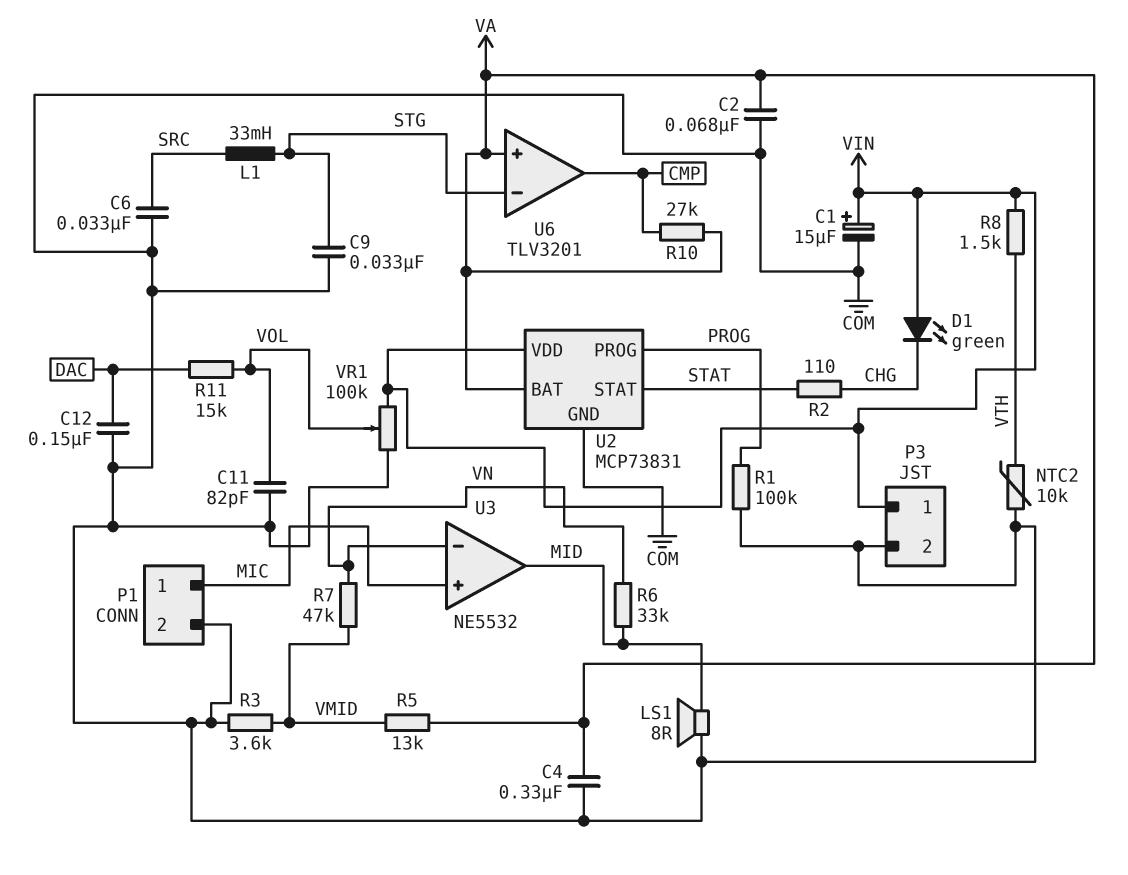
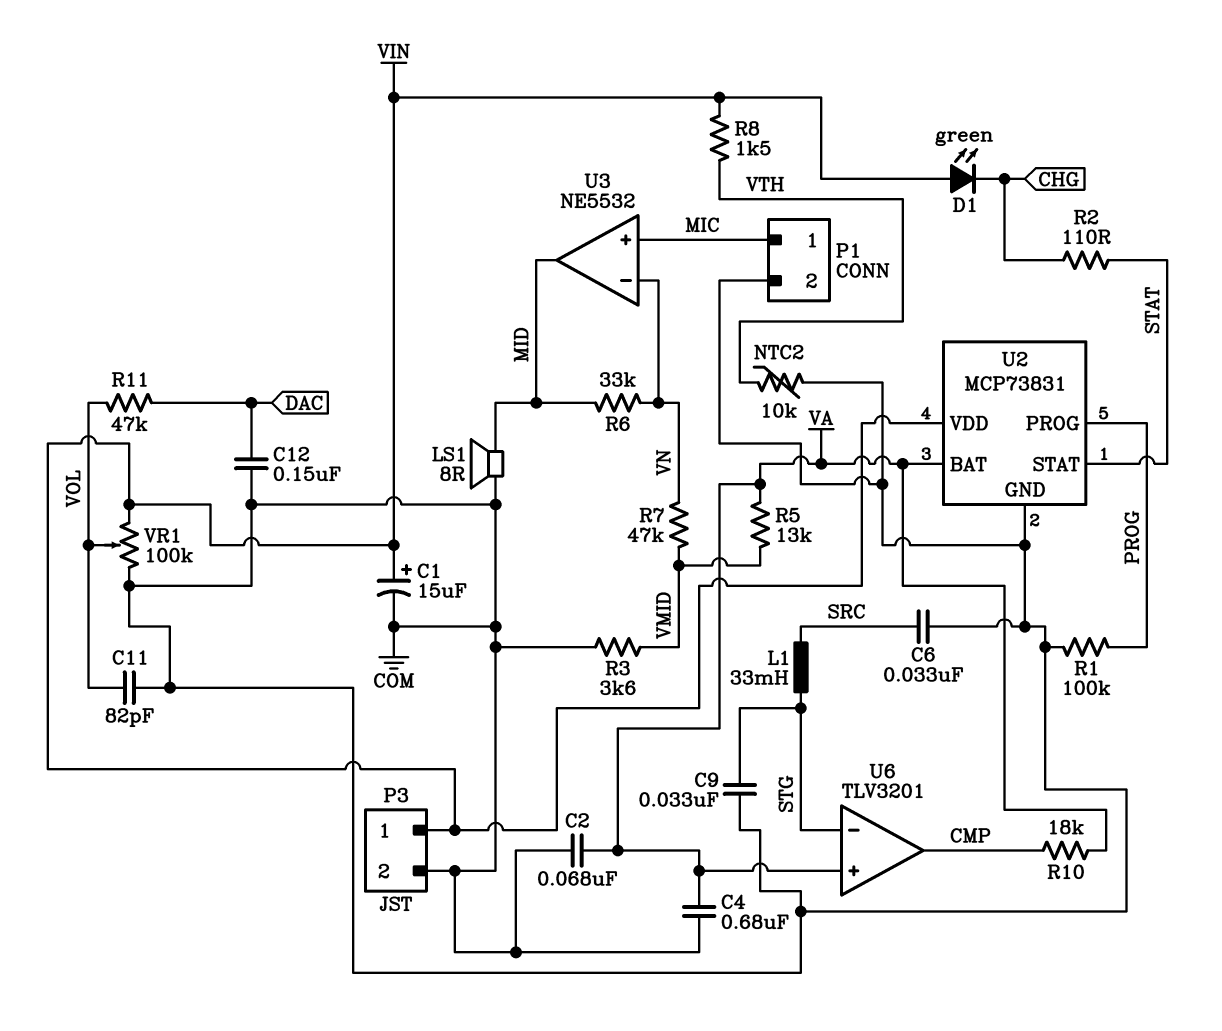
C4: 330nF (COM, VA) -> 680nF (COM, VA)
R10: 27k (CMP, VA) -> 18k (CMP, VA)
R11: 15k (DAC, VOL) -> 47k (DAC, VOL)

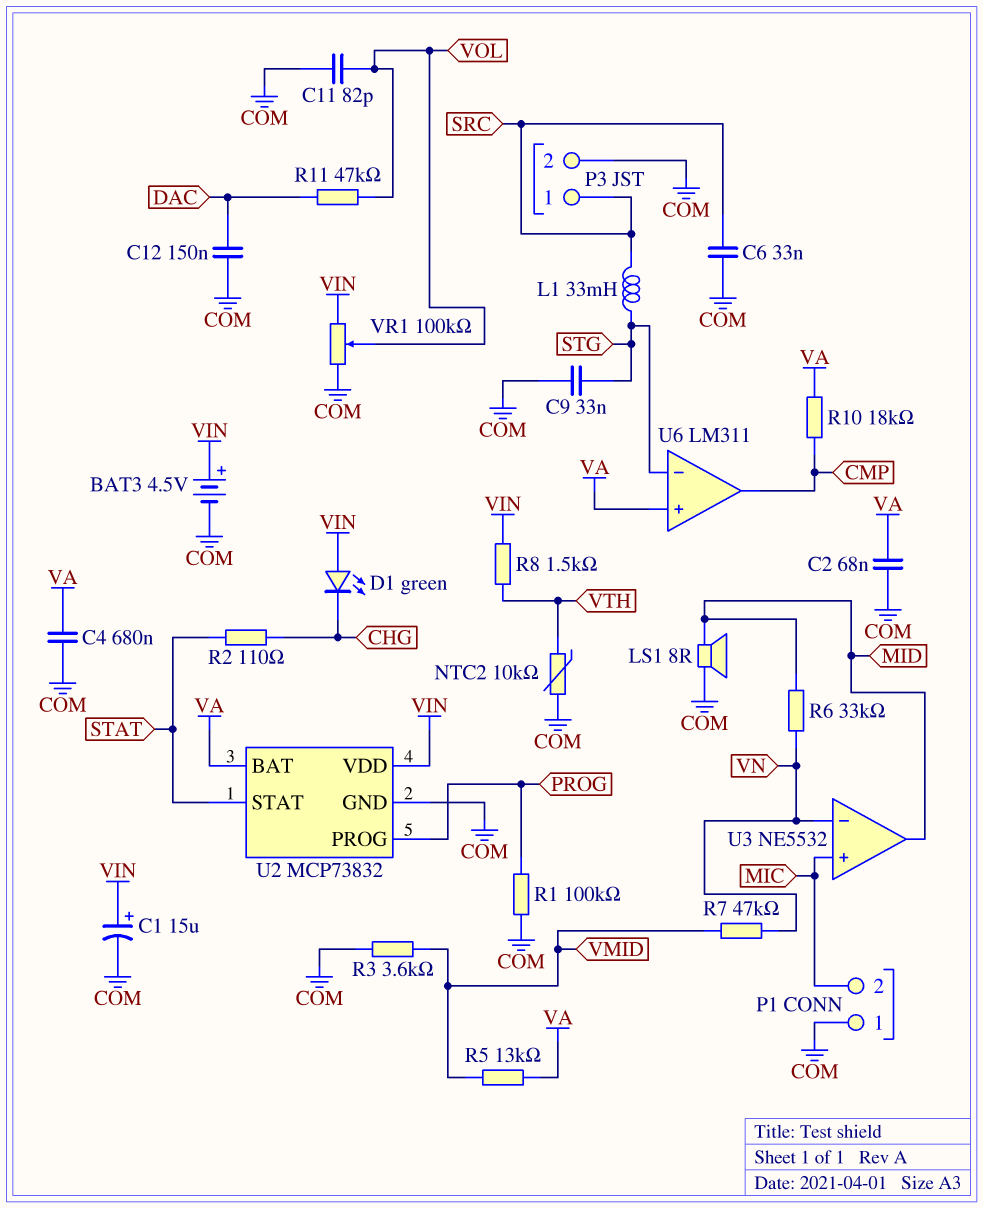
BAT3: none -> 4.5V (plus VIN, minus COM)
P1 pin 1: MIC -> COM
P1 pin 2: COM -> MIC
P3 pin 1: VIN -> SRC
U2: MCP73831 -> MCP73832
U6: TLV3201 -> LM311

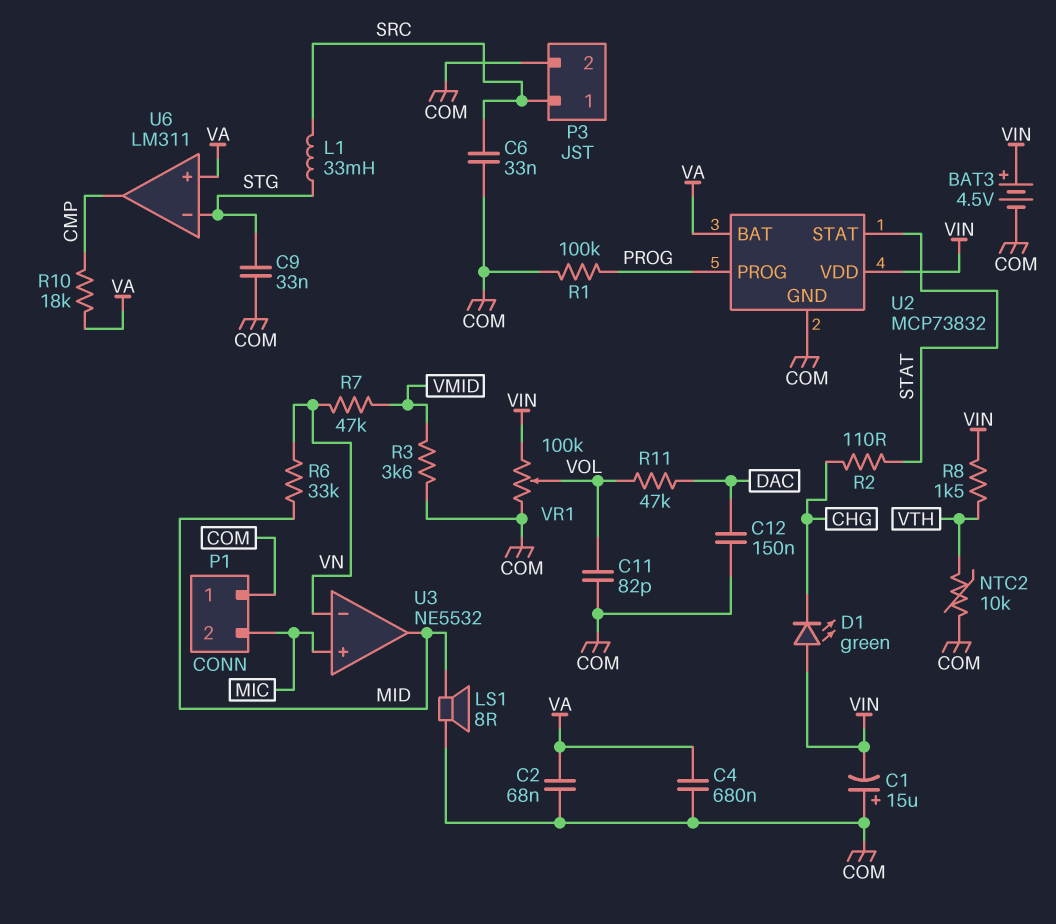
C1: 15uF (plus VIN, minus COM) -> 15uF (plus COM, minus VIN)
R5: 13k (VA, VMID) -> none

